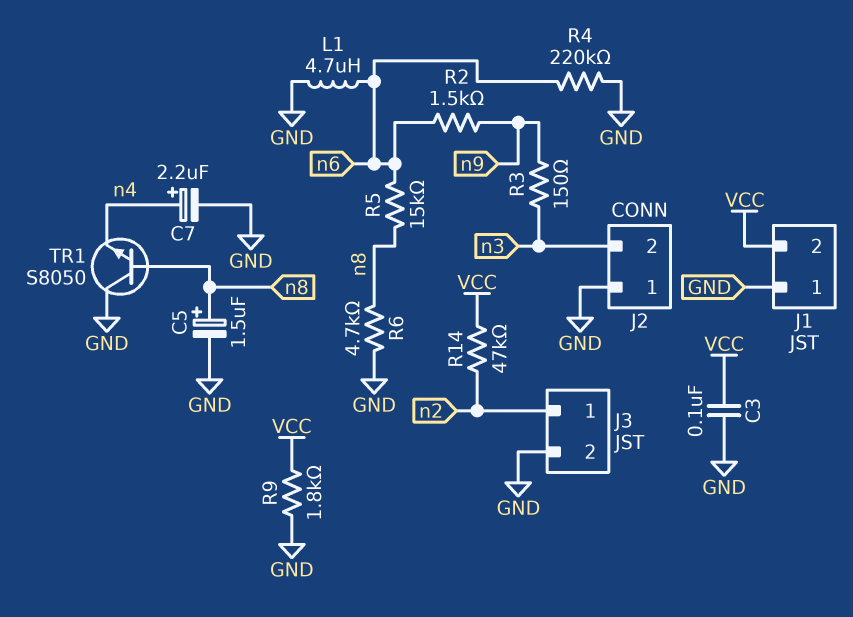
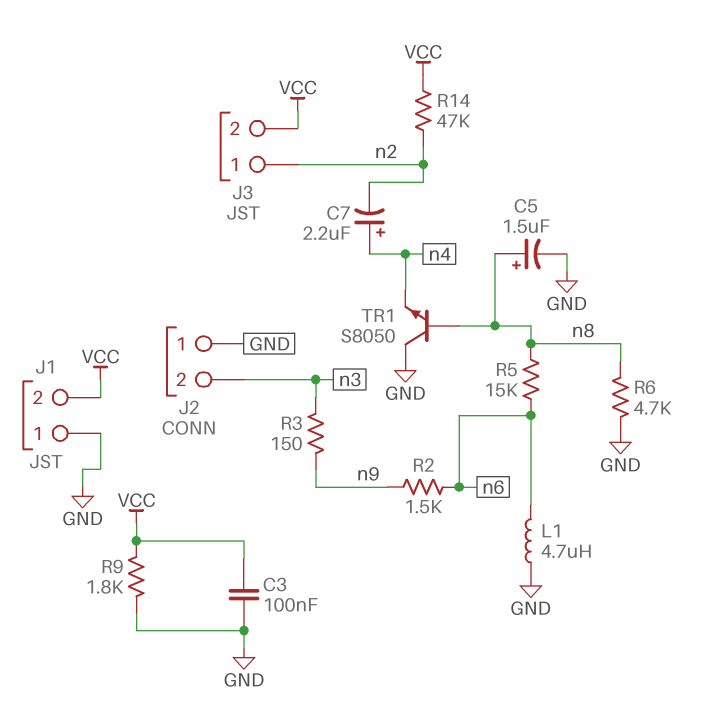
C7: 2.2uF (plus n4, minus GND) -> 2.2uF (plus n4, minus n2)
J3 pin 2: GND -> VCC
R4: 220k (GND, n6) -> none

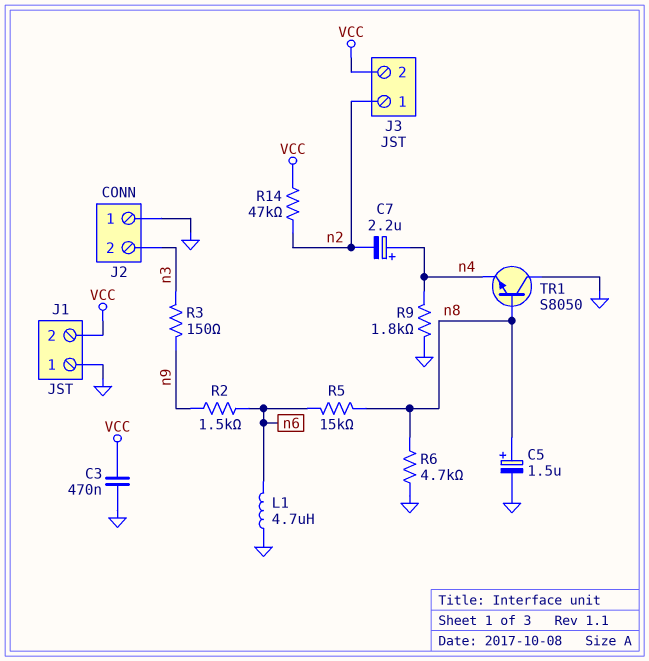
C3: 100nF (GND, VCC) -> 470nF (GND, VCC)
R9: 1.8k (GND, VCC) -> 1.8k (GND, n4)

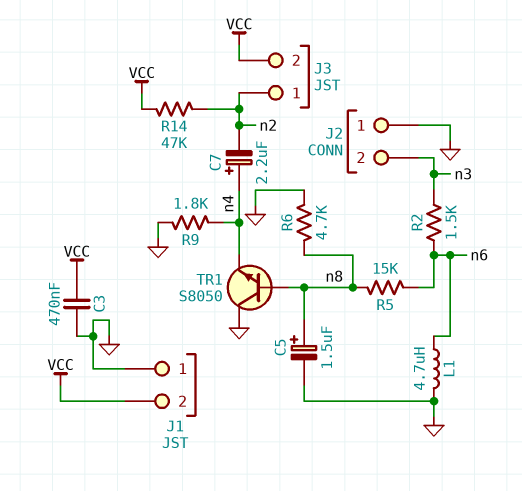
R2: 1.5k (n6, n9) -> 1.5k (n3, n6)
R3: 150 (n3, n9) -> none

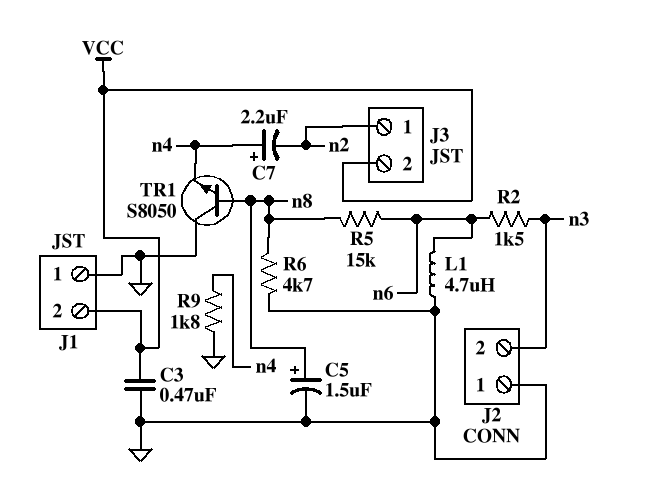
R14: 47k (VCC, n2) -> none

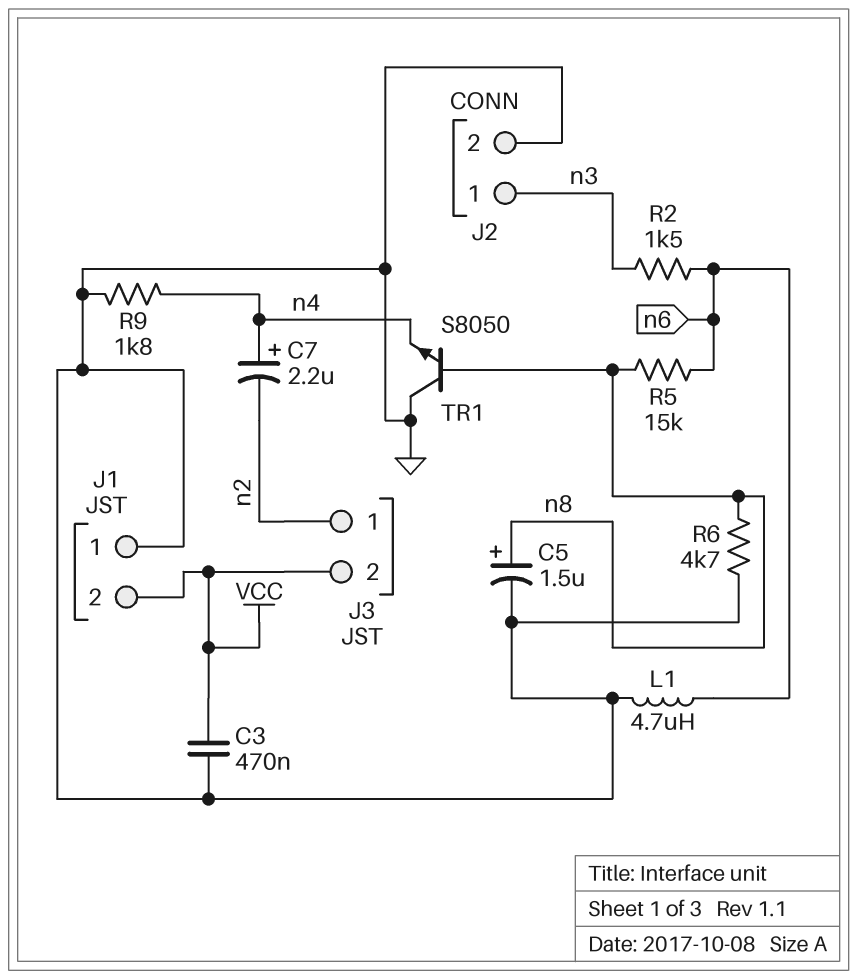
J2 pin 1: GND -> n3
J2 pin 2: n3 -> GND

